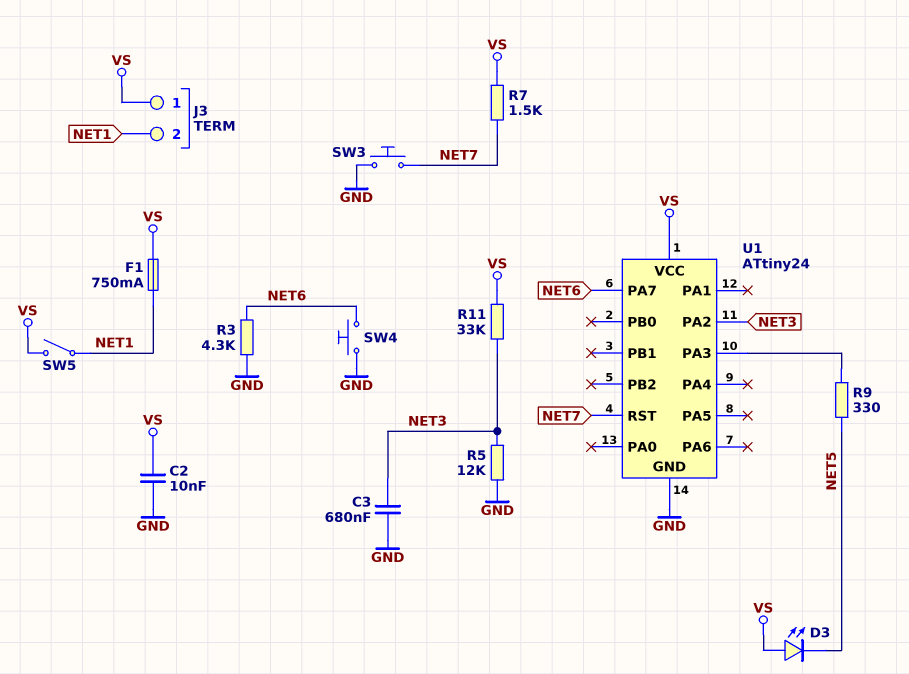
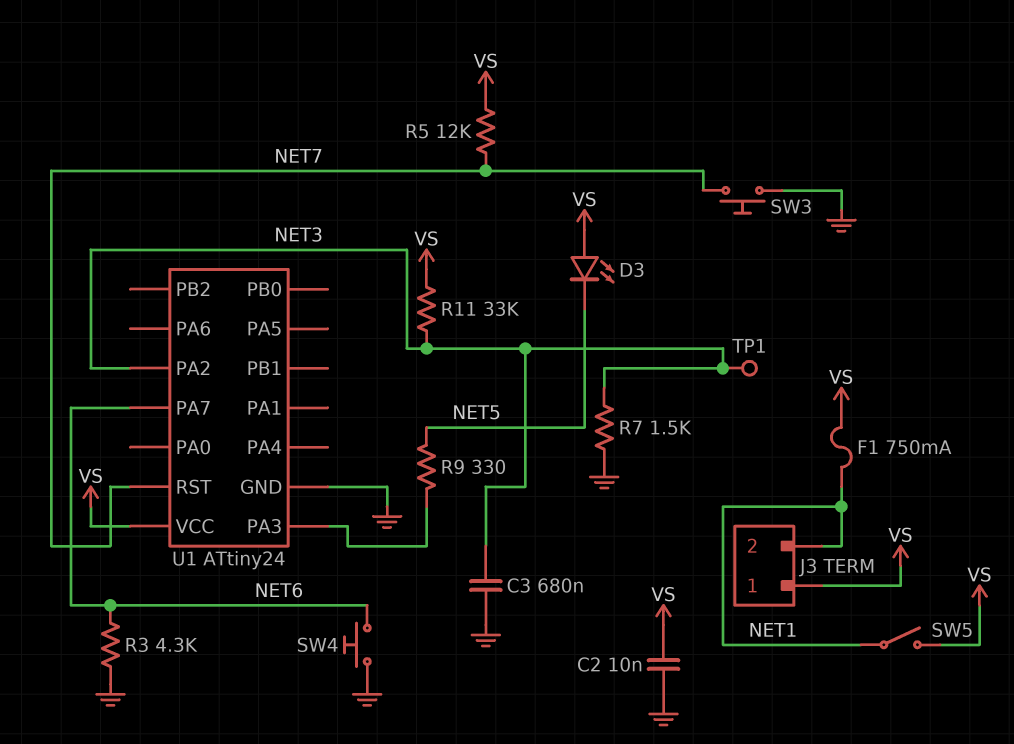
R5: 12k (GND, NET3) -> 12k (NET7, VS)
R7: 1.5k (NET7, VS) -> 1.5k (GND, NET3)
TP1: none -> test point (NET3)

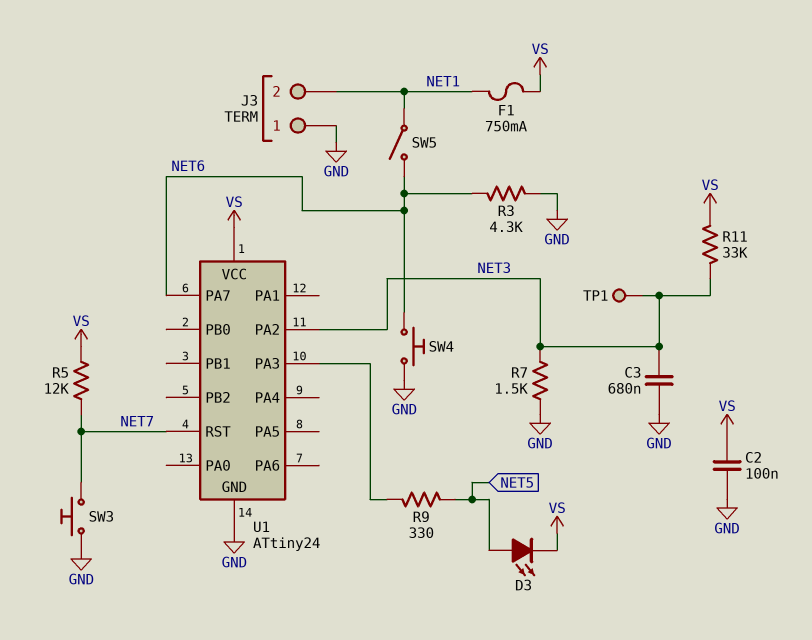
C2: 10nF (GND, VS) -> 100nF (GND, VS)
D3: LED (A VS, K NET5) -> LED (A NET5, K VS)
J3 pin 1: VS -> GND
SW5: switch (NET1, VS) -> switch (NET1, NET6)

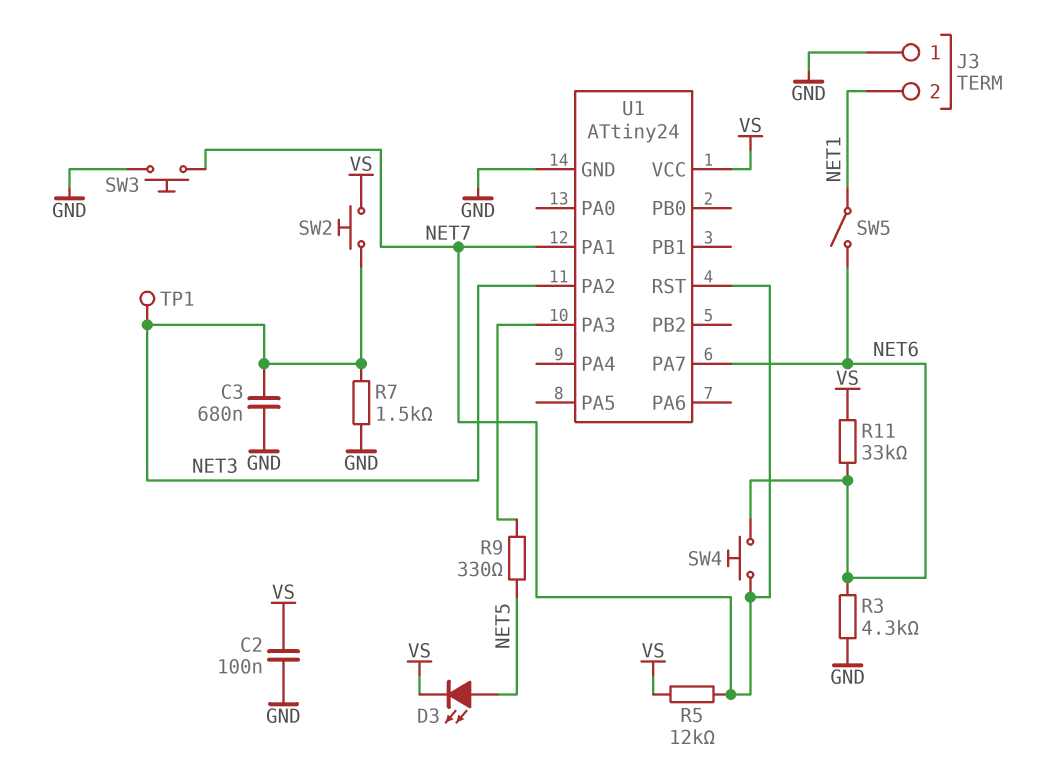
F1: 750mA (NET1, VS) -> none
R11: 33k (NET3, VS) -> 33k (NET6, VS)
SW2: none -> button (NET3, VS)
SW4: button (GND, NET6) -> button (NET6, NET7)
U1 pin PA1: none -> NET7

